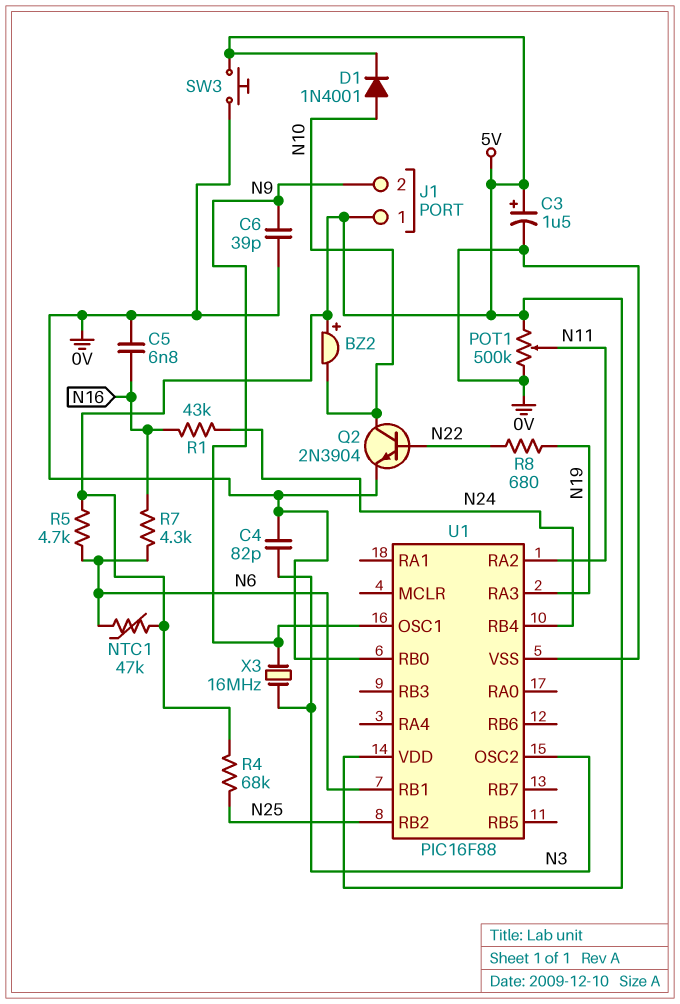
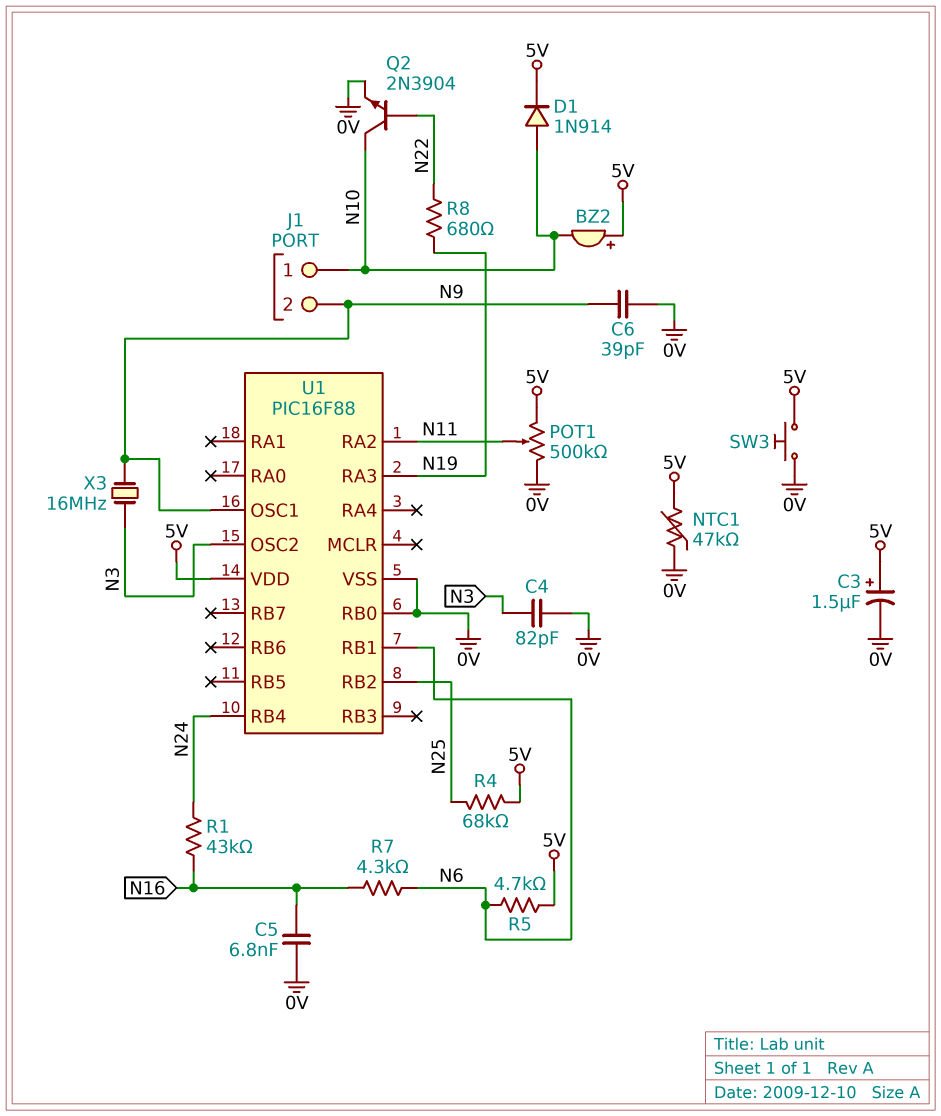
D1: diode 1N4001 (A N10, K 5V) -> diode 1N914 (A N10, K 5V)
J1 pin 1: 5V -> N10
NTC1: 47k (5V, N6) -> 47k (0V, 5V)

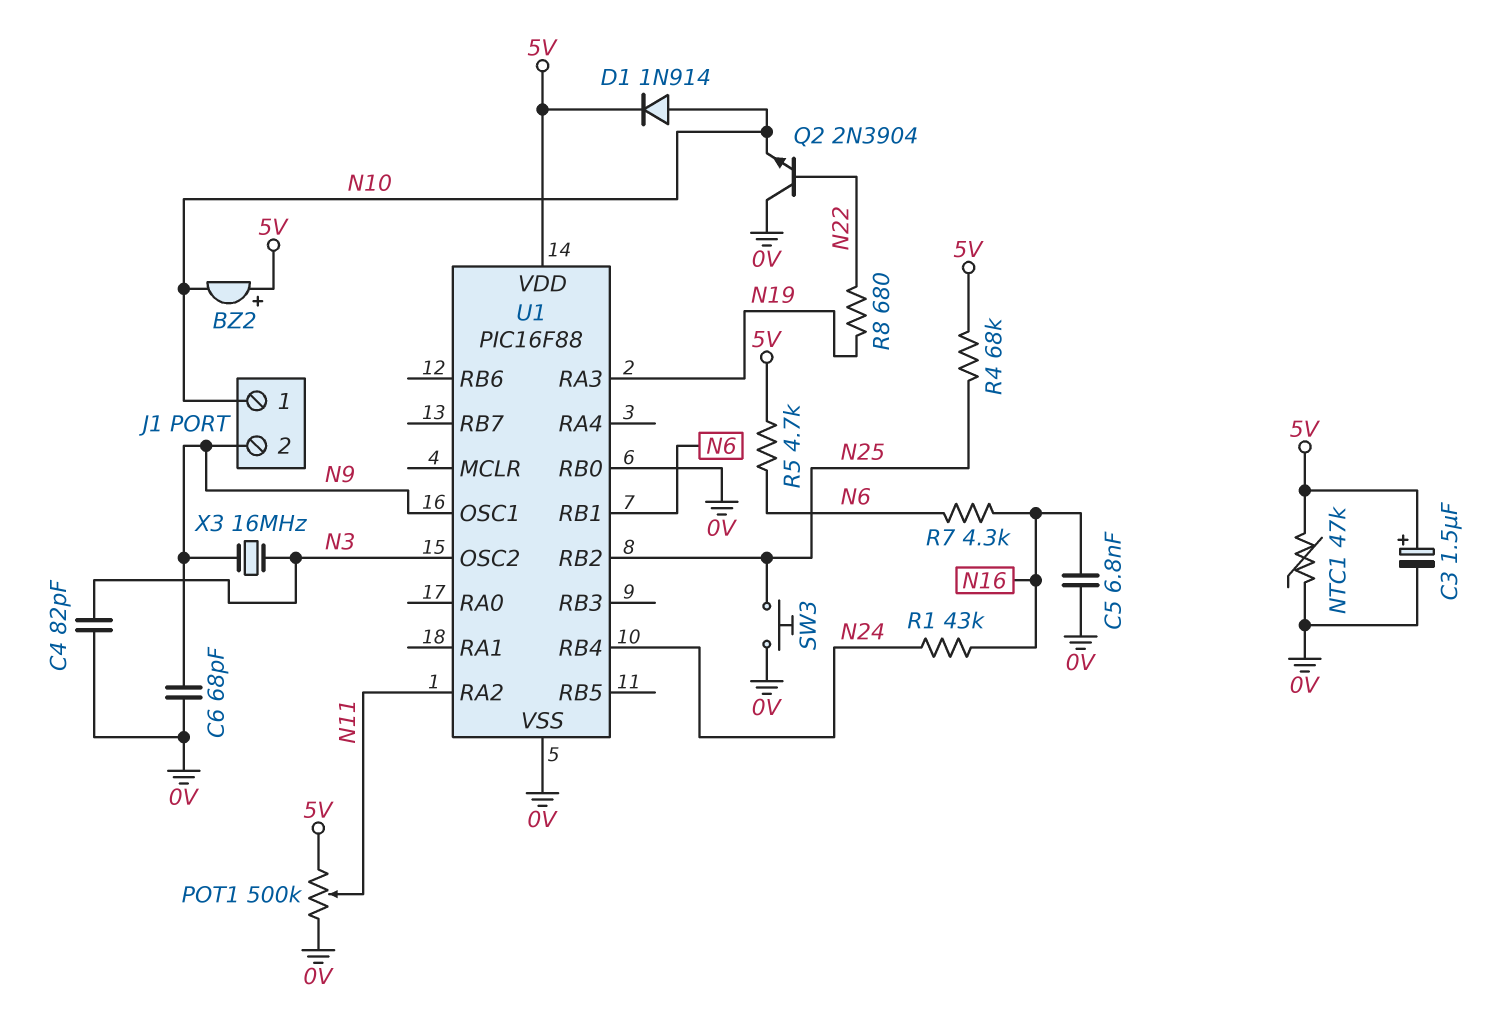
C6: 39pF (0V, N9) -> 68pF (0V, N9)
Q2: NPN 2N3904 (B N22, C N10, E 0V) -> NPN 2N3904 (B N22, C 0V, E N10)
SW3: button (0V, 5V) -> button (0V, N25)

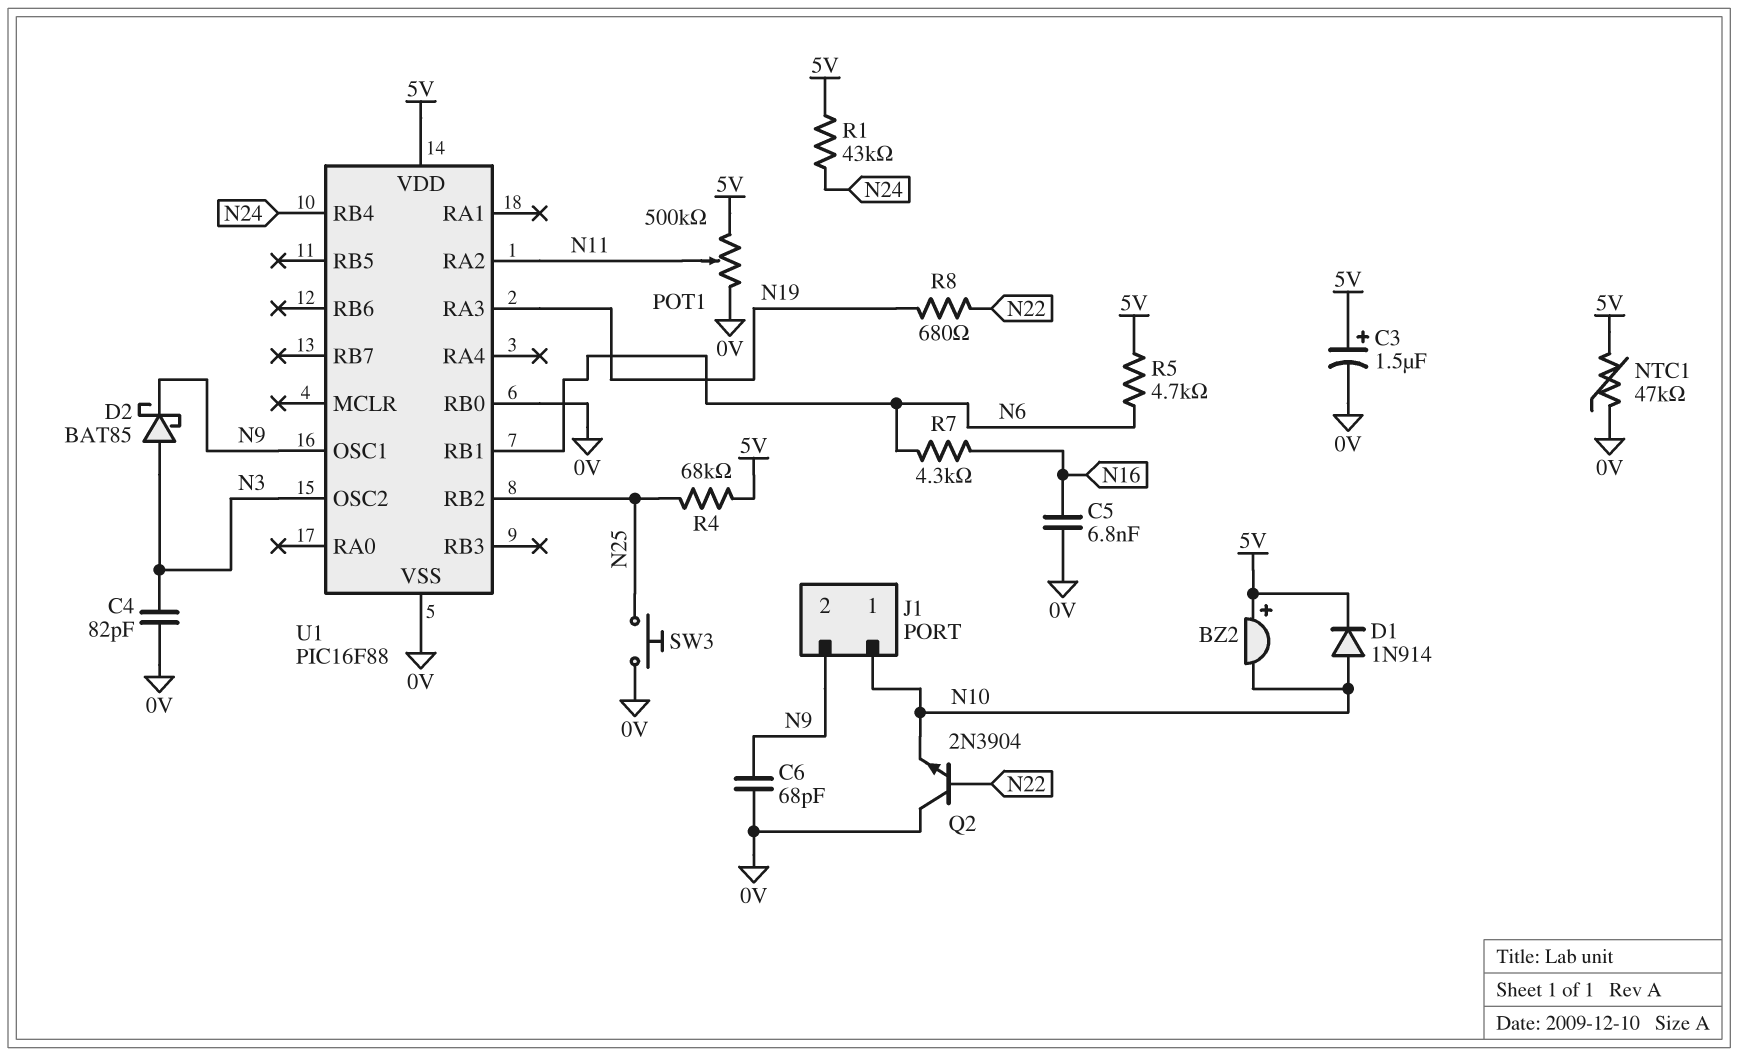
D2: none -> schottky BAT85 (A N3, K N9)
R1: 43k (N16, N24) -> 43k (5V, N24)
X3: 16MHz (N3, N9) -> none

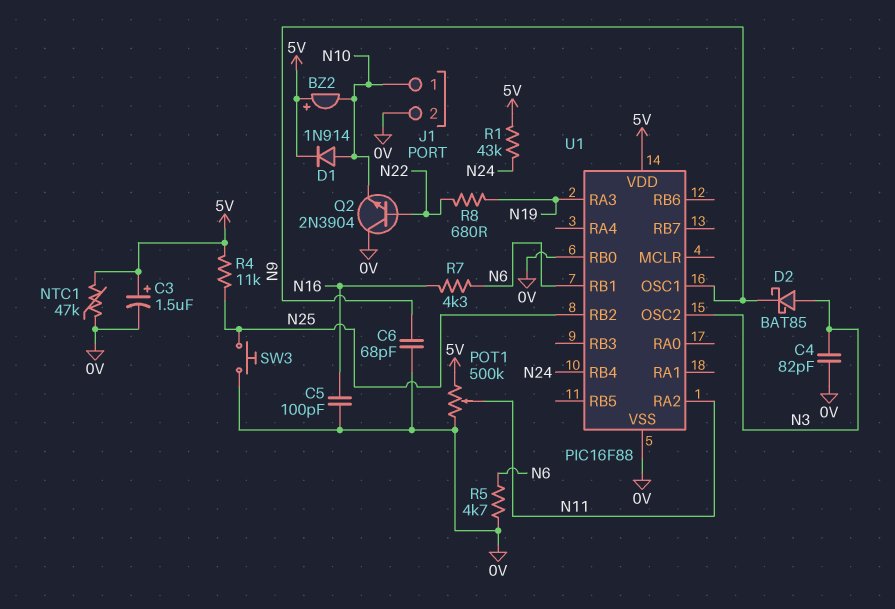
C5: 6.8nF (0V, N16) -> 100pF (0V, N16)
J1 pin 2: N9 -> 0V
R4: 68k (5V, N25) -> 11k (5V, N25)
R5: 4.7k (5V, N6) -> 4.7k (0V, N6)

